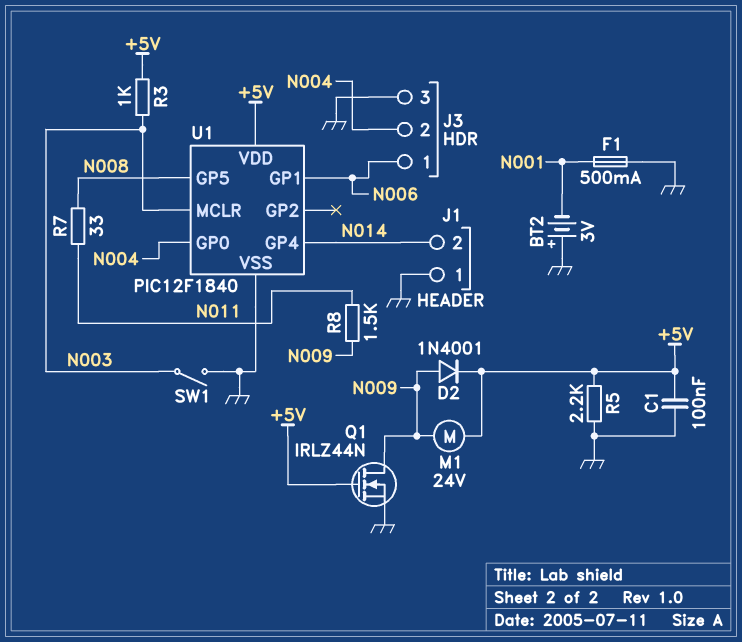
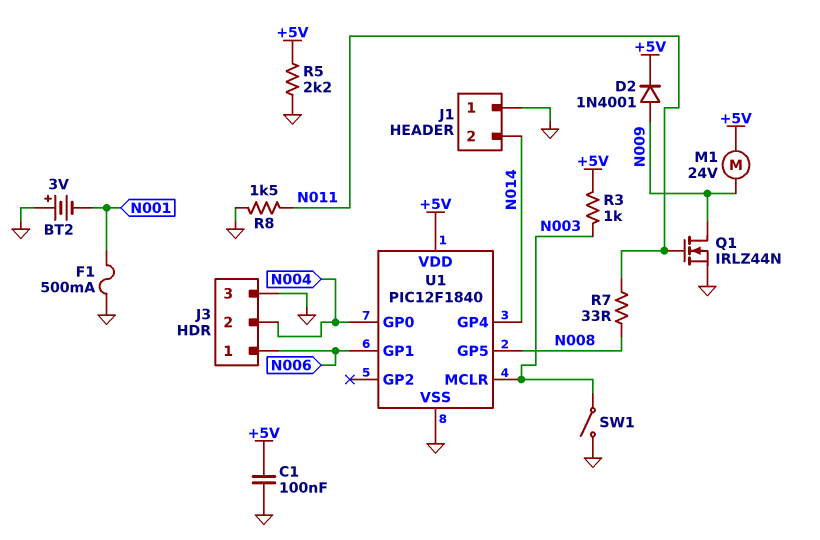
Q1: NMOS IRLZ44N (G +5V, D N009, S GND) -> NMOS IRLZ44N (G N011, D N009, S GND)
R8: 1.5k (N009, N011) -> 1.5k (GND, N011)

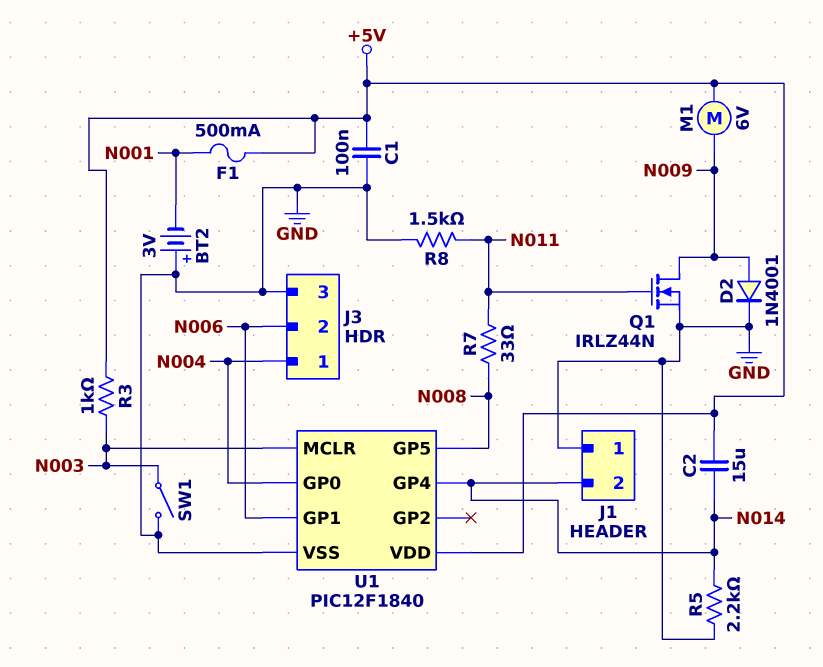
C2: none -> 15uF (+5V, N014)
D2: diode 1N4001 (A N009, K +5V) -> diode 1N4001 (A N009, K GND)
F1: 500mA (GND, N001) -> 500mA (+5V, N001)
J3 pin 1: N006 -> N004
J3 pin 2: N004 -> N006
M1: motor 24V (+5V, N009) -> motor 6V (+5V, N009)
R5: 2.2k (+5V, GND) -> 2.2k (GND, N014)

